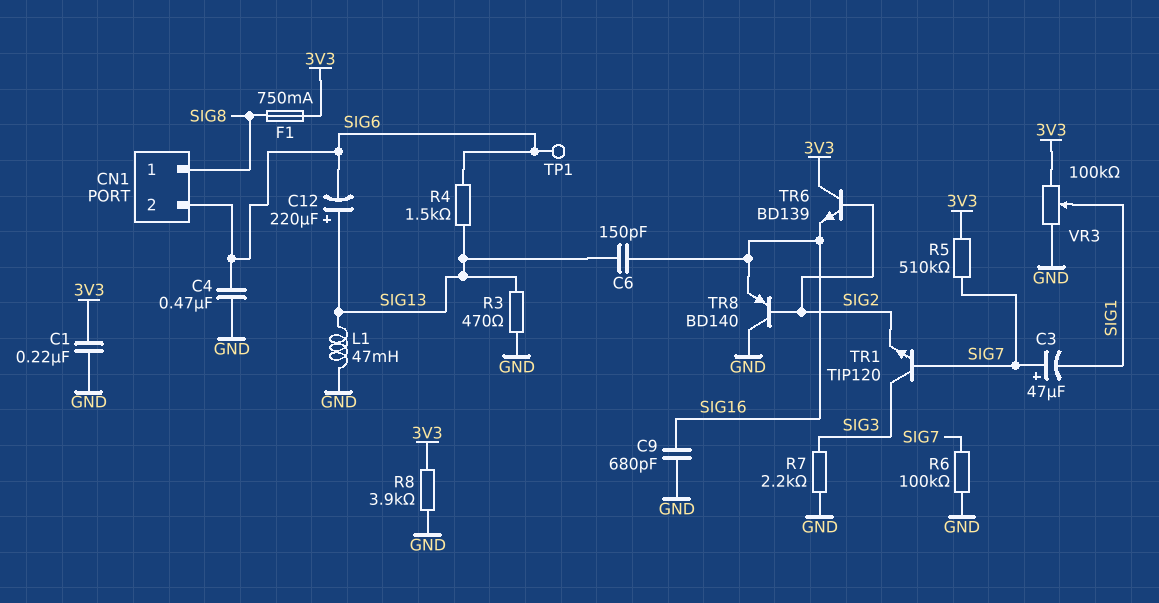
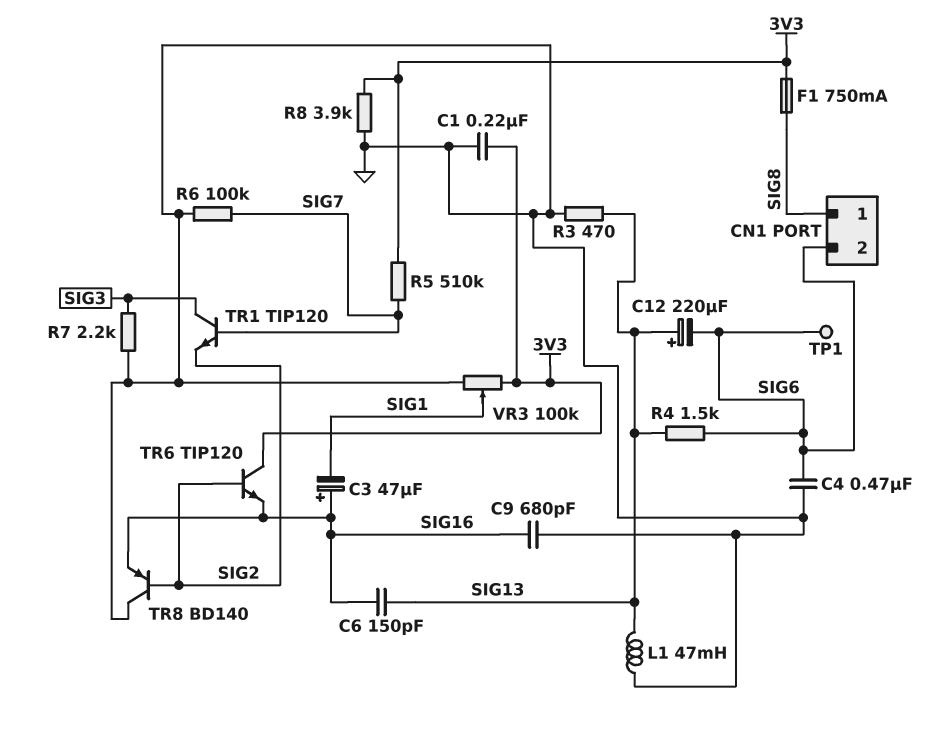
C3: 47uF (plus SIG7, minus SIG1) -> 47uF (plus SIG16, minus SIG1)
TR6: NPN BD139 (B SIG2, C 3V3, E SIG16) -> NPN TIP120 (B SIG2, C 3V3, E SIG16)

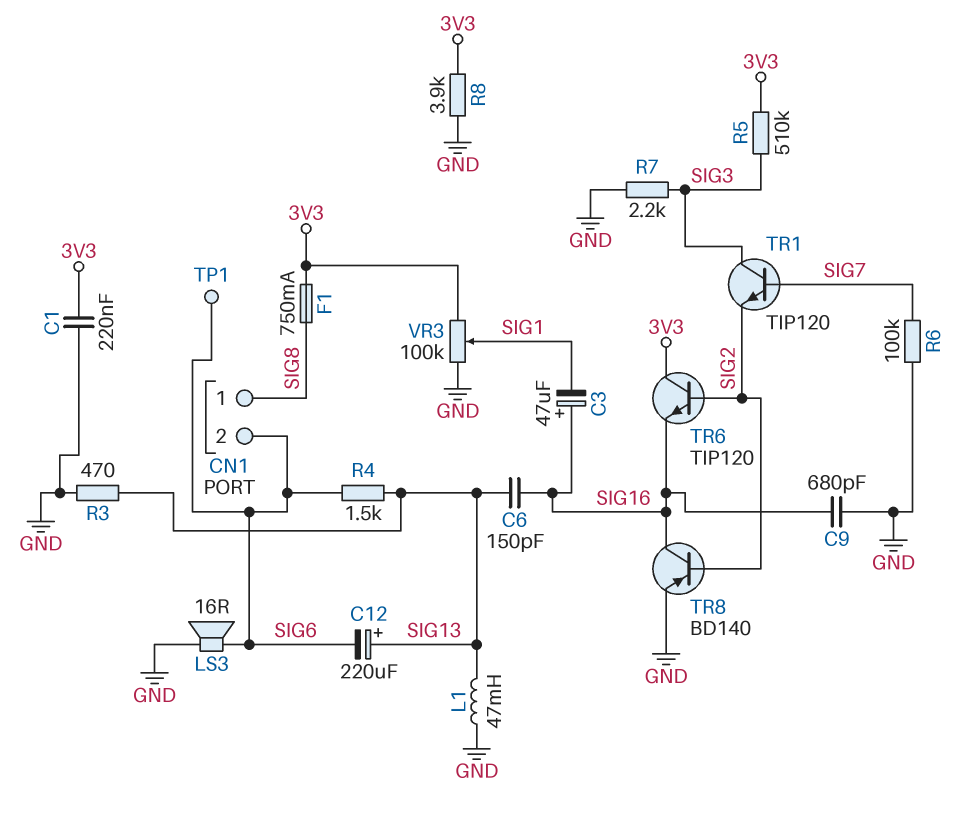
C4: 470nF (GND, SIG6) -> none
LS3: none -> speaker 16R (GND, SIG6)
R5: 510k (3V3, SIG7) -> 510k (3V3, SIG3)
TR8: PNP BD140 (B SIG2, C GND, E SIG16) -> PNP BD140 (B SIG2, C SIG16, E GND)

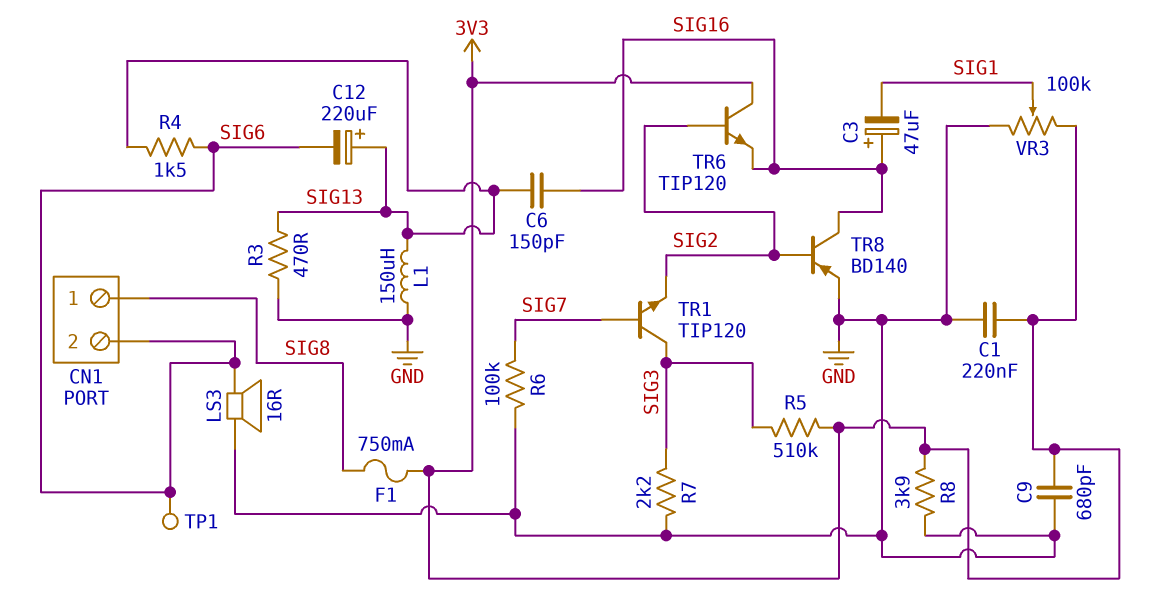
C9: 680pF (GND, SIG16) -> 680pF (3V3, GND)
L1: 47mH (GND, SIG13) -> 150uH (GND, SIG13)

